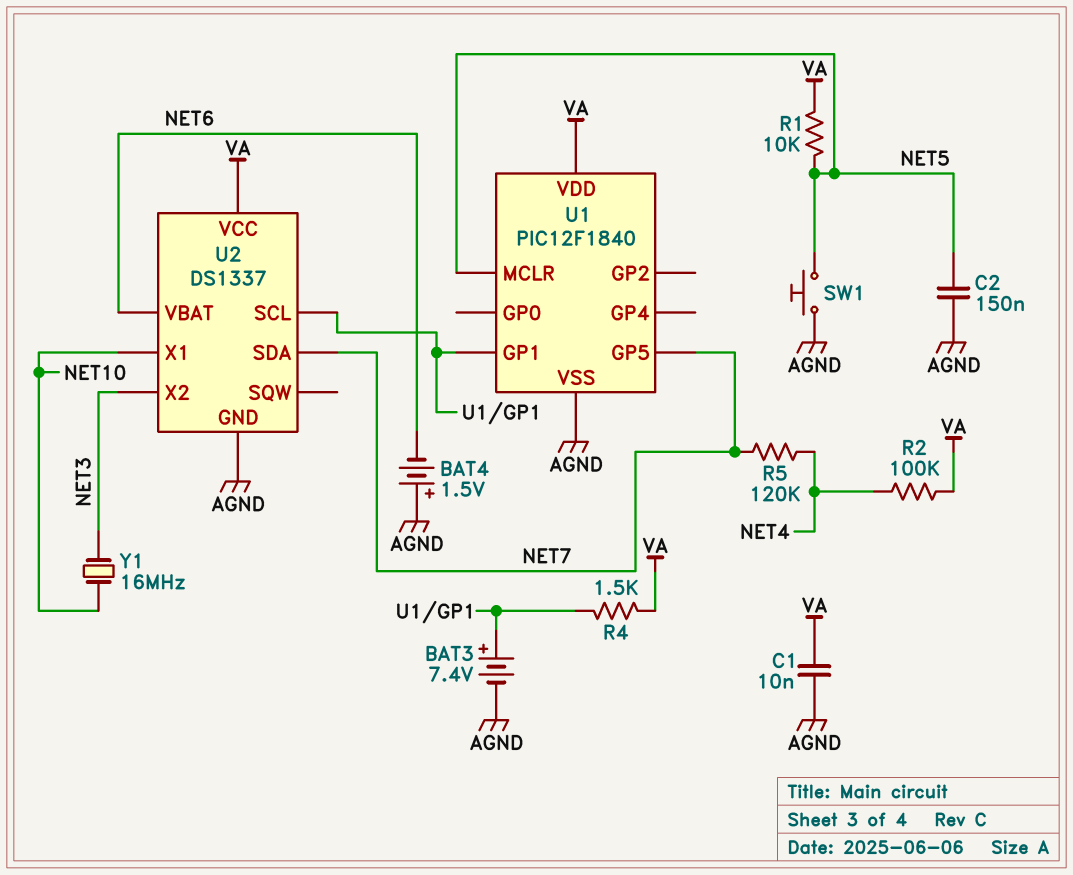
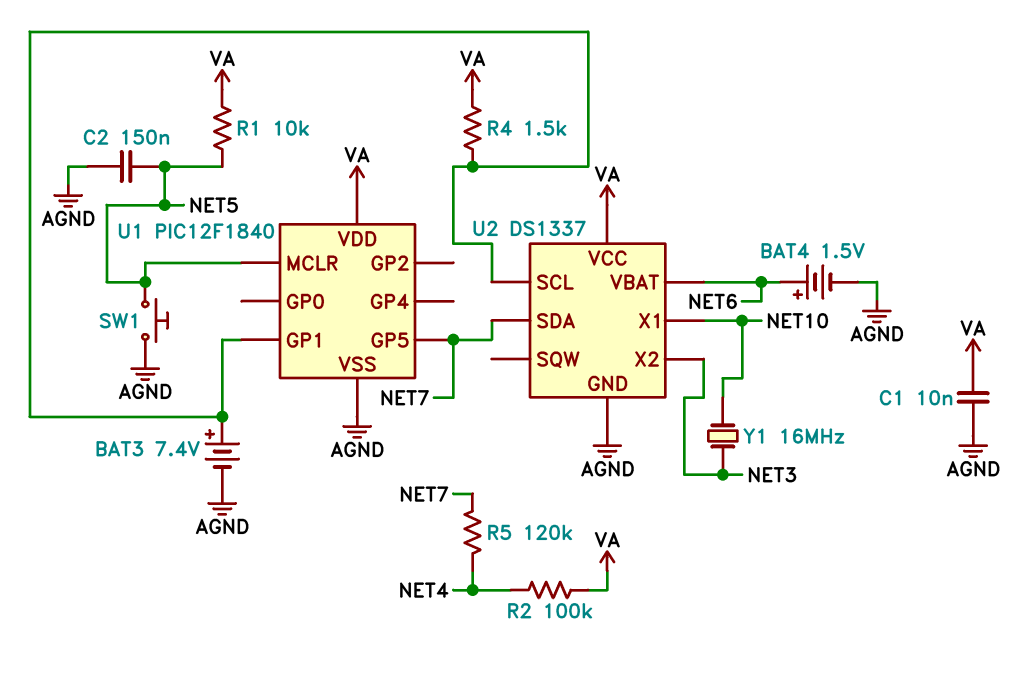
BAT4: 1.5V (plus AGND, minus NET6) -> 1.5V (plus NET6, minus AGND)

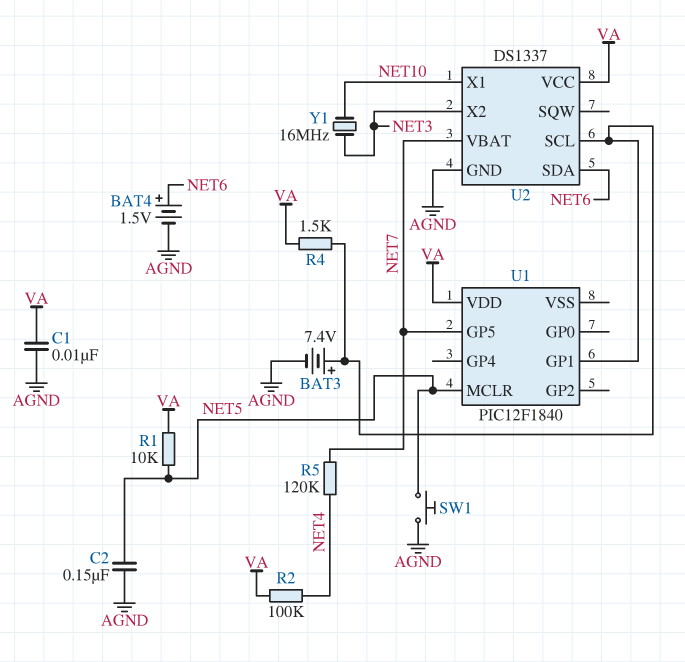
U1 pin VSS: AGND -> none
U2 pin SDA: NET7 -> NET6
U2 pin VBAT: NET6 -> NET7

